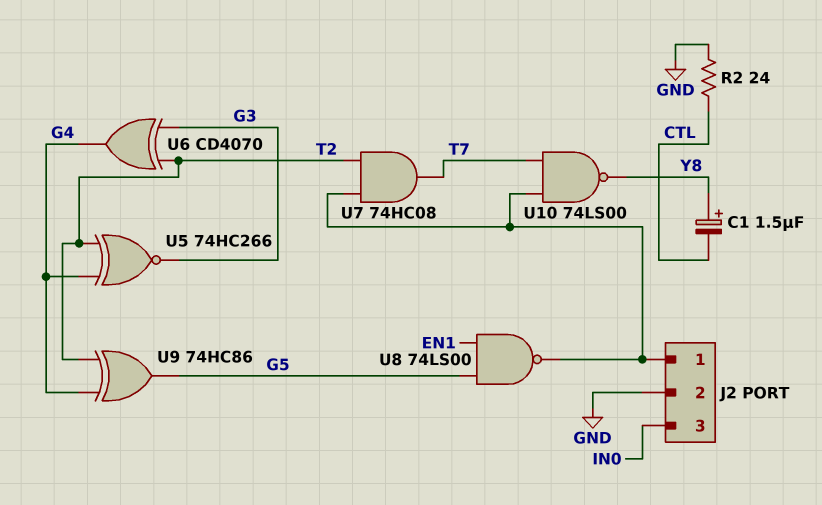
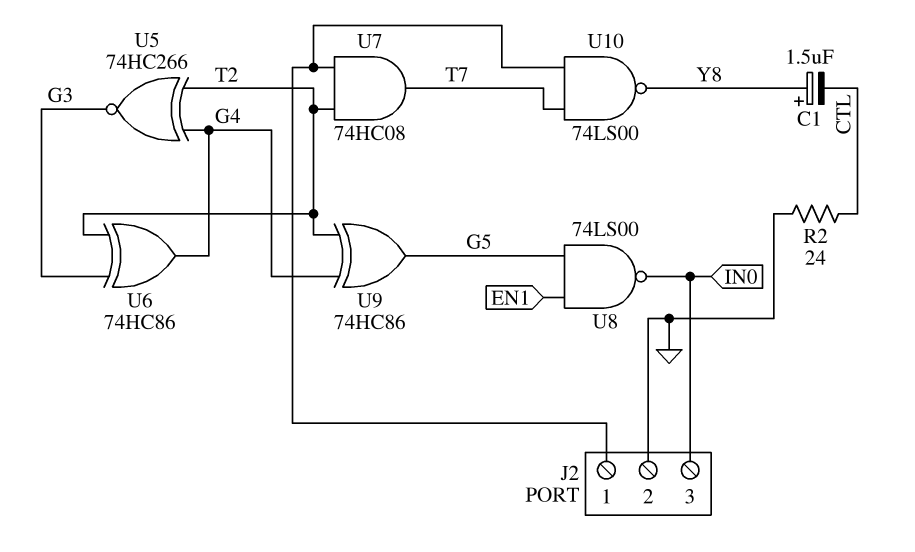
U6: XOR CD4070 (in G3, in T2, out G4) -> XOR 74HC86 (in G3, in T2, out G4)
U8: NAND 74LS00 (in EN1, in G5, out J2/1) -> NAND 74LS00 (in EN1, in G5, out IN0)

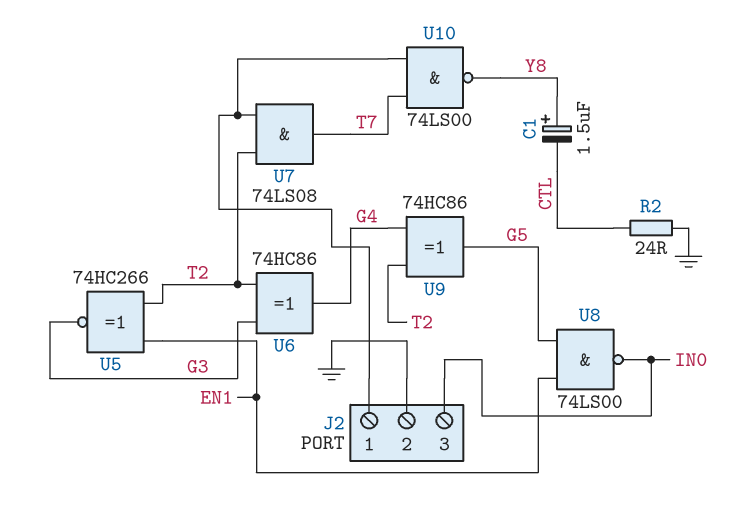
U5: XNOR 74HC266 (in G4, in T2, out G3) -> XNOR 74HC266 (in EN1, in T2, out G3)
U7: AND 74HC08 (in J2/1, in T2, out T7) -> AND 74LS08 (in J2/1, in T2, out T7)

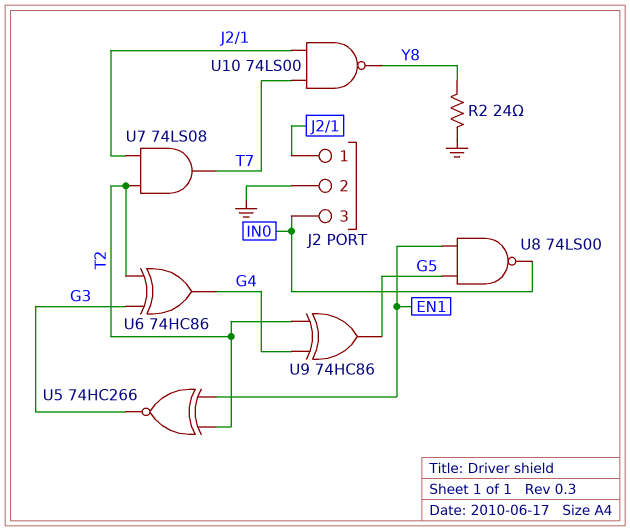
C1: 1.5uF (plus Y8, minus CTL) -> none
R2: 24 (CTL, GND) -> 24 (GND, Y8)

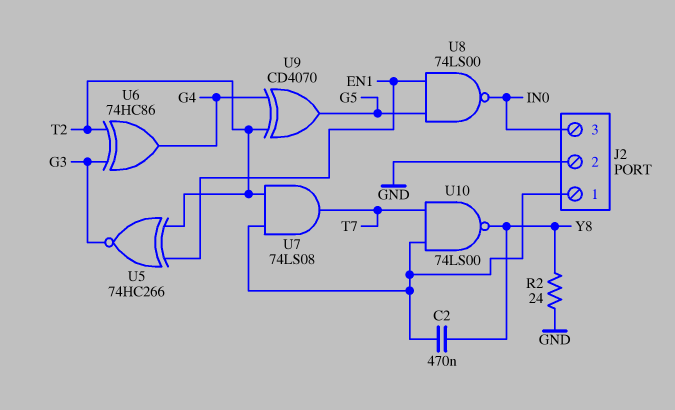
C2: none -> 470nF (J2/1, Y8)
U9: XOR 74HC86 (in G4, in T2, out G5) -> XOR CD4070 (in G4, in T2, out G5)

